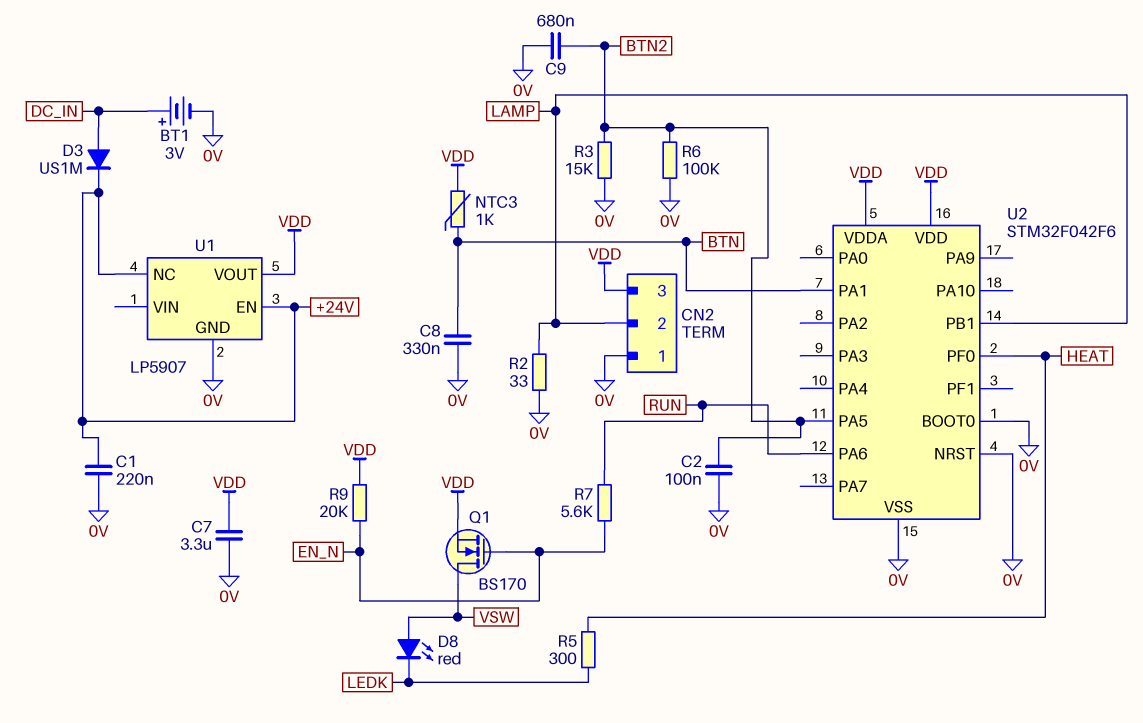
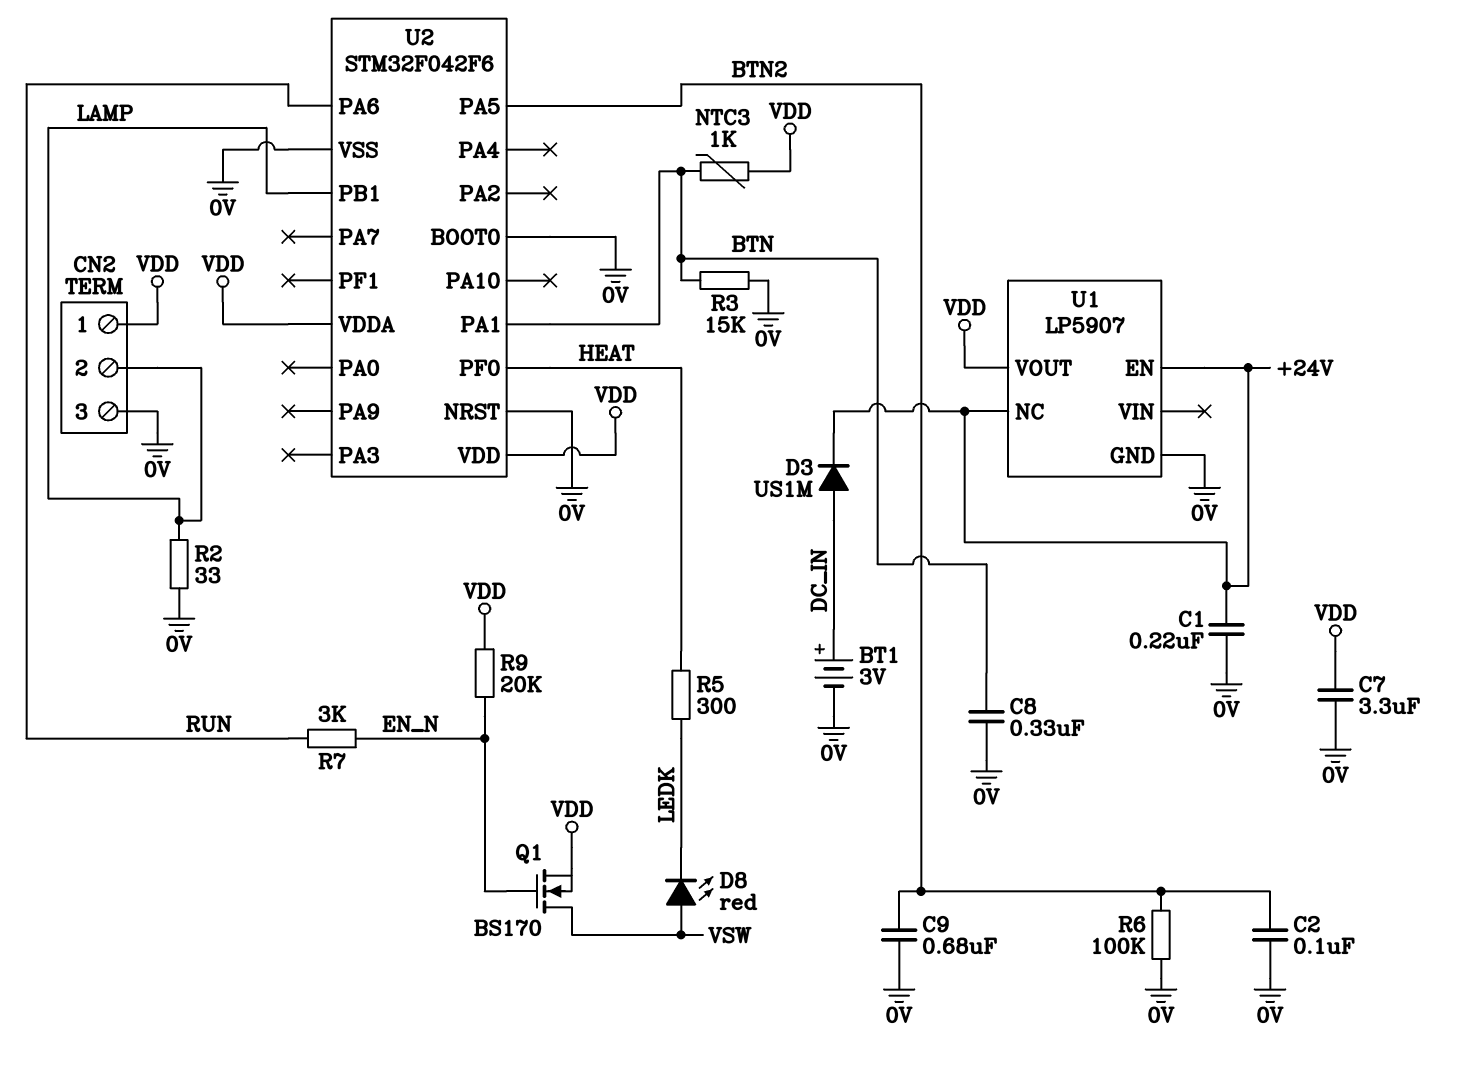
CN2 pin 1: 0V -> VDD
CN2 pin 3: VDD -> 0V
R3: 15k (0V, BTN2) -> 15k (0V, BTN)
R7: 5.6k (EN_N, RUN) -> 3k (EN_N, RUN)

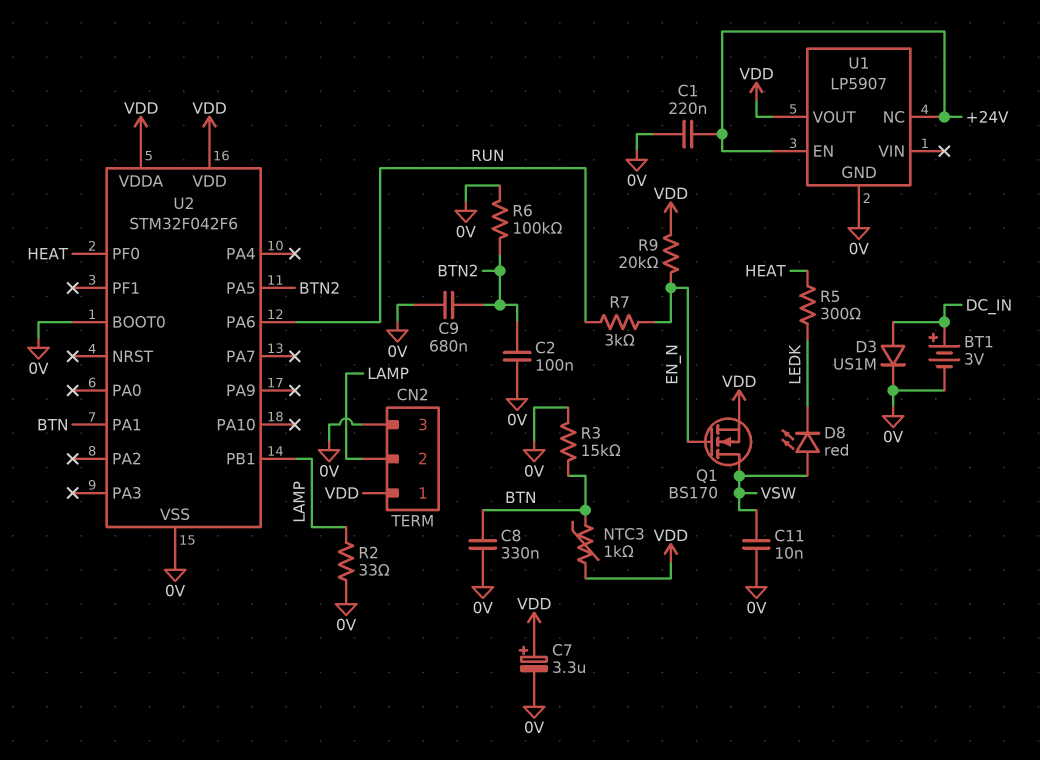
C7: 3.3uF (0V, VDD) -> 3.3uF (plus VDD, minus 0V)
C11: none -> 10nF (0V, VSW)
D3: diode US1M (A DC_IN, K +24V) -> diode US1M (A DC_IN, K 0V)
U2 pin NRST: 0V -> none

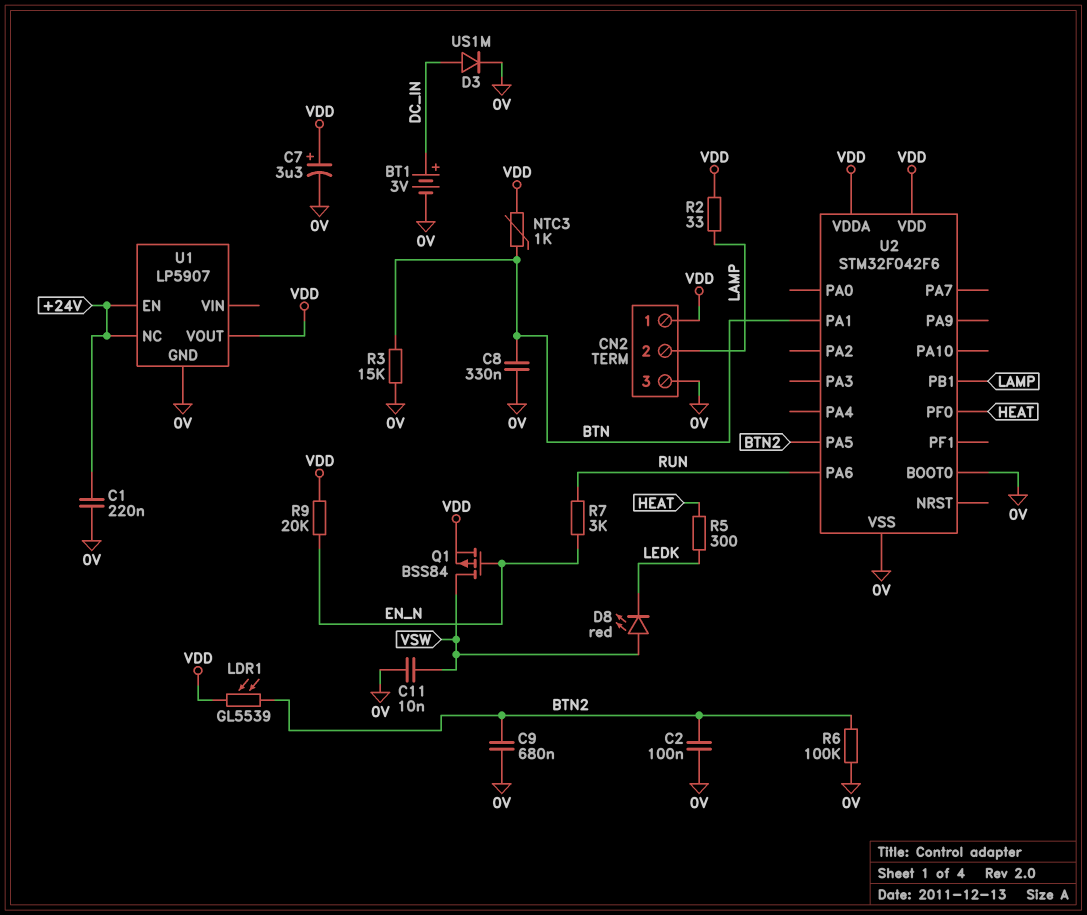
LDR1: none -> GL5539 (BTN2, VDD)
Q1: NMOS BS170 (G EN_N, D VSW, S VDD) -> PMOS BSS84 (G EN_N, D VSW, S VDD)
R2: 33 (0V, LAMP) -> 33 (LAMP, VDD)

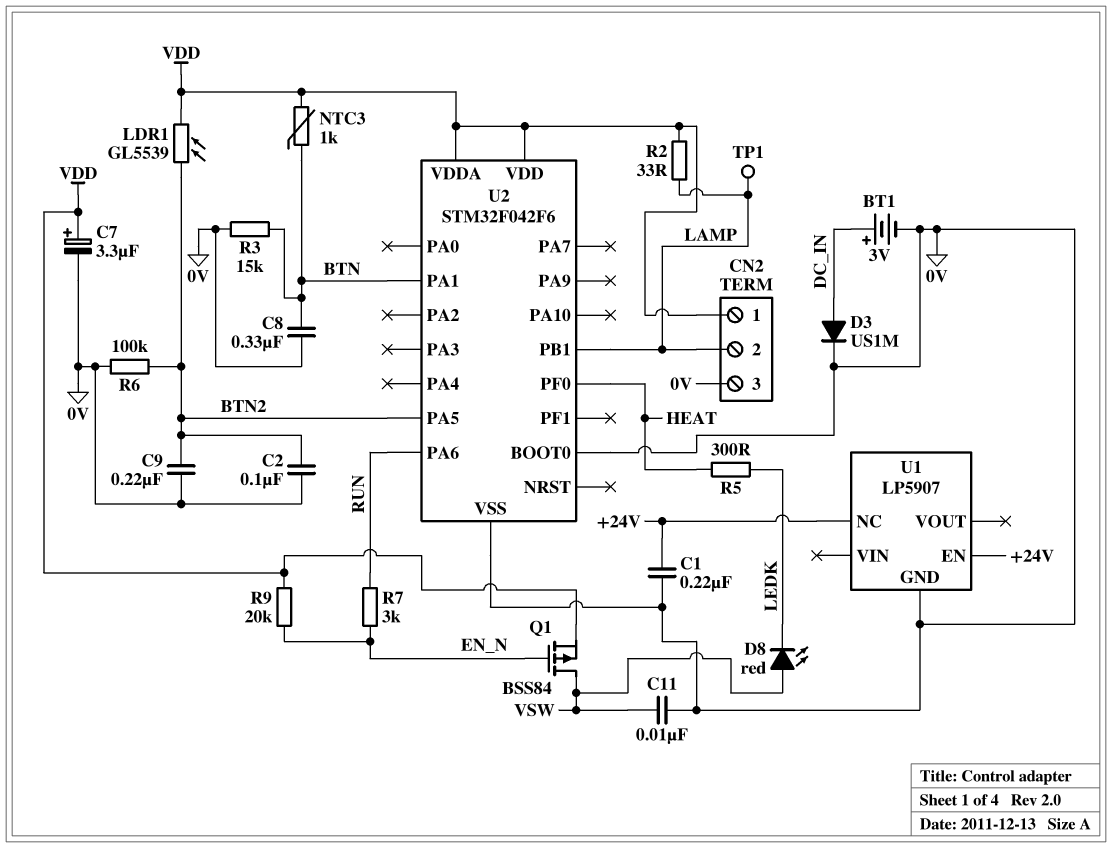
C9: 680nF (0V, BTN2) -> 220nF (0V, BTN2)
TP1: none -> test point (LAMP)
U1 pin VOUT: VDD -> none

